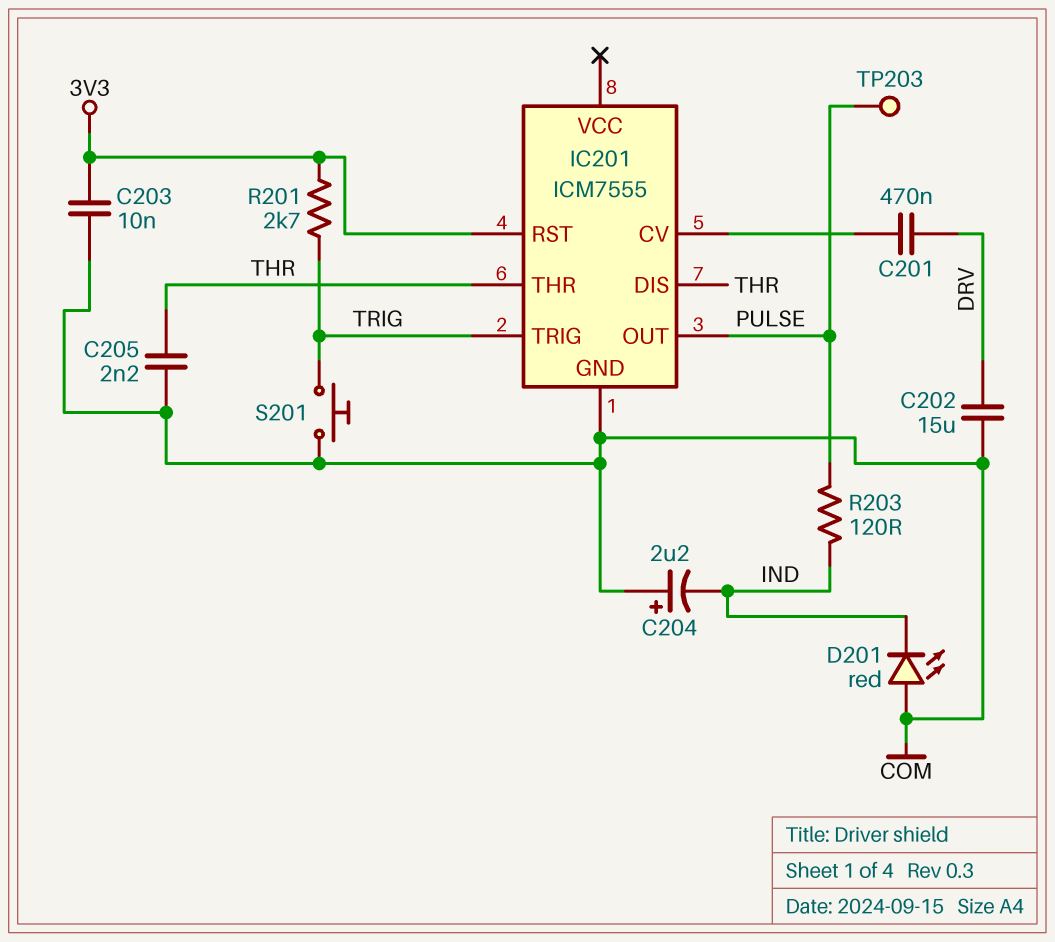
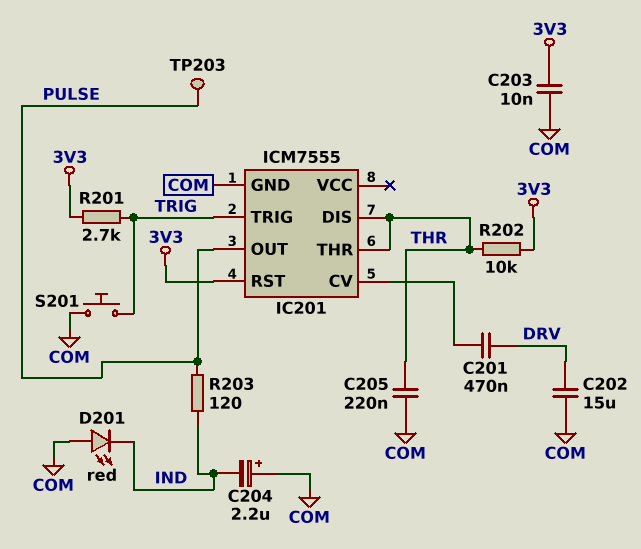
C205: 2.2nF (COM, THR) -> 220nF (COM, THR)
R202: none -> 10k (3V3, THR)

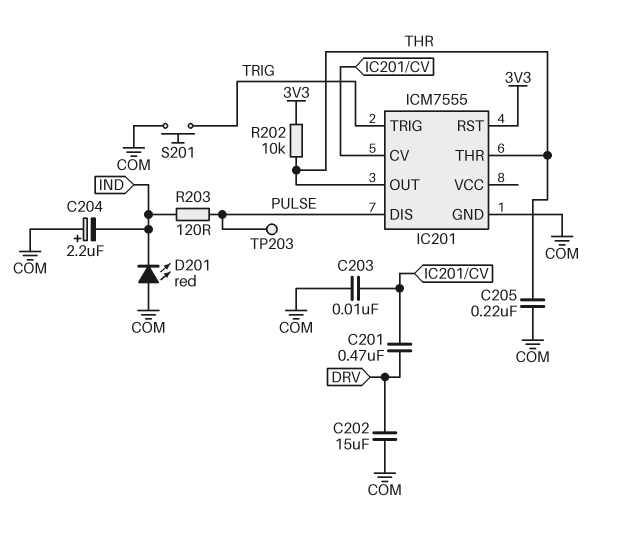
C203: 10nF (3V3, COM) -> 10nF (COM, IC201/CV)
IC201 pin DIS: THR -> PULSE
IC201 pin OUT: PULSE -> THR
R201: 2.7k (3V3, TRIG) -> none

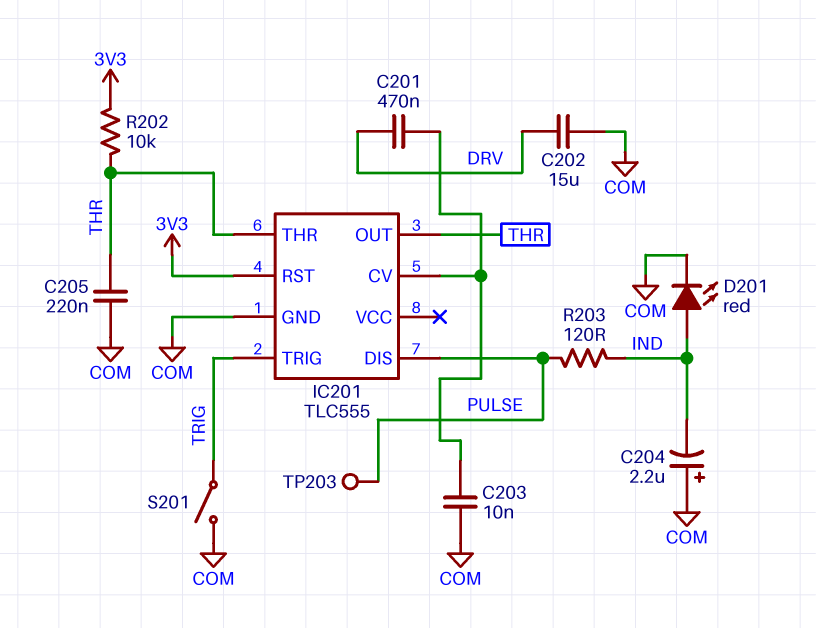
D201: LED red (A COM, K IND) -> LED red (A IND, K COM)
IC201: ICM7555 -> TLC555
S201: button (COM, TRIG) -> switch (COM, TRIG)

